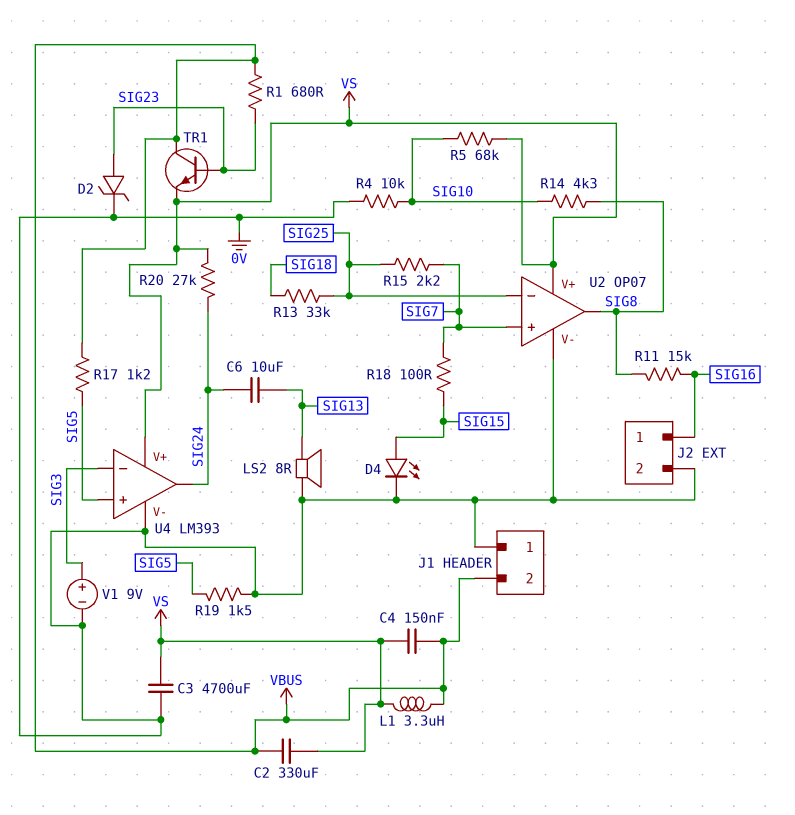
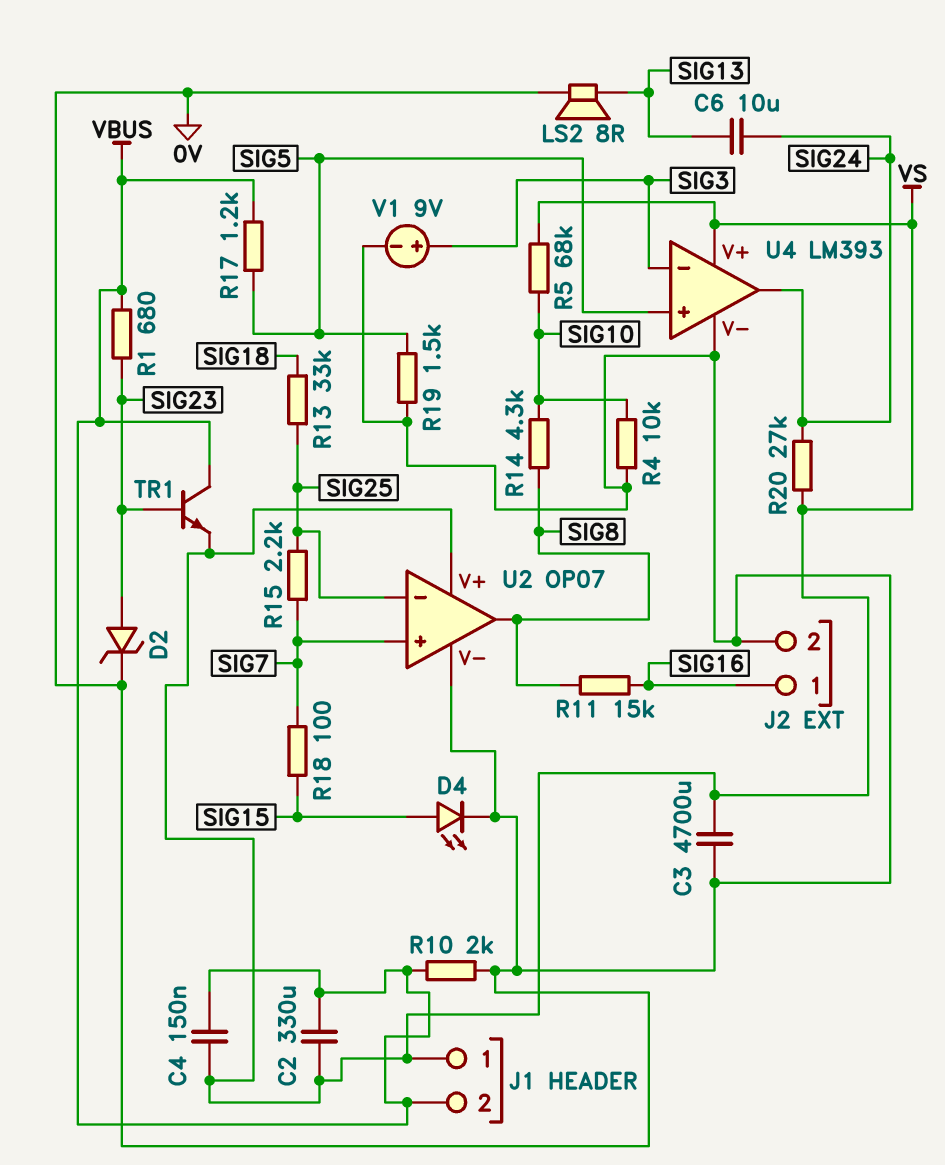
J1 pin 1: 0V -> VS
L1: 3.3uH (VBUS, VS) -> none
R10: none -> 2k (0V, VBUS)

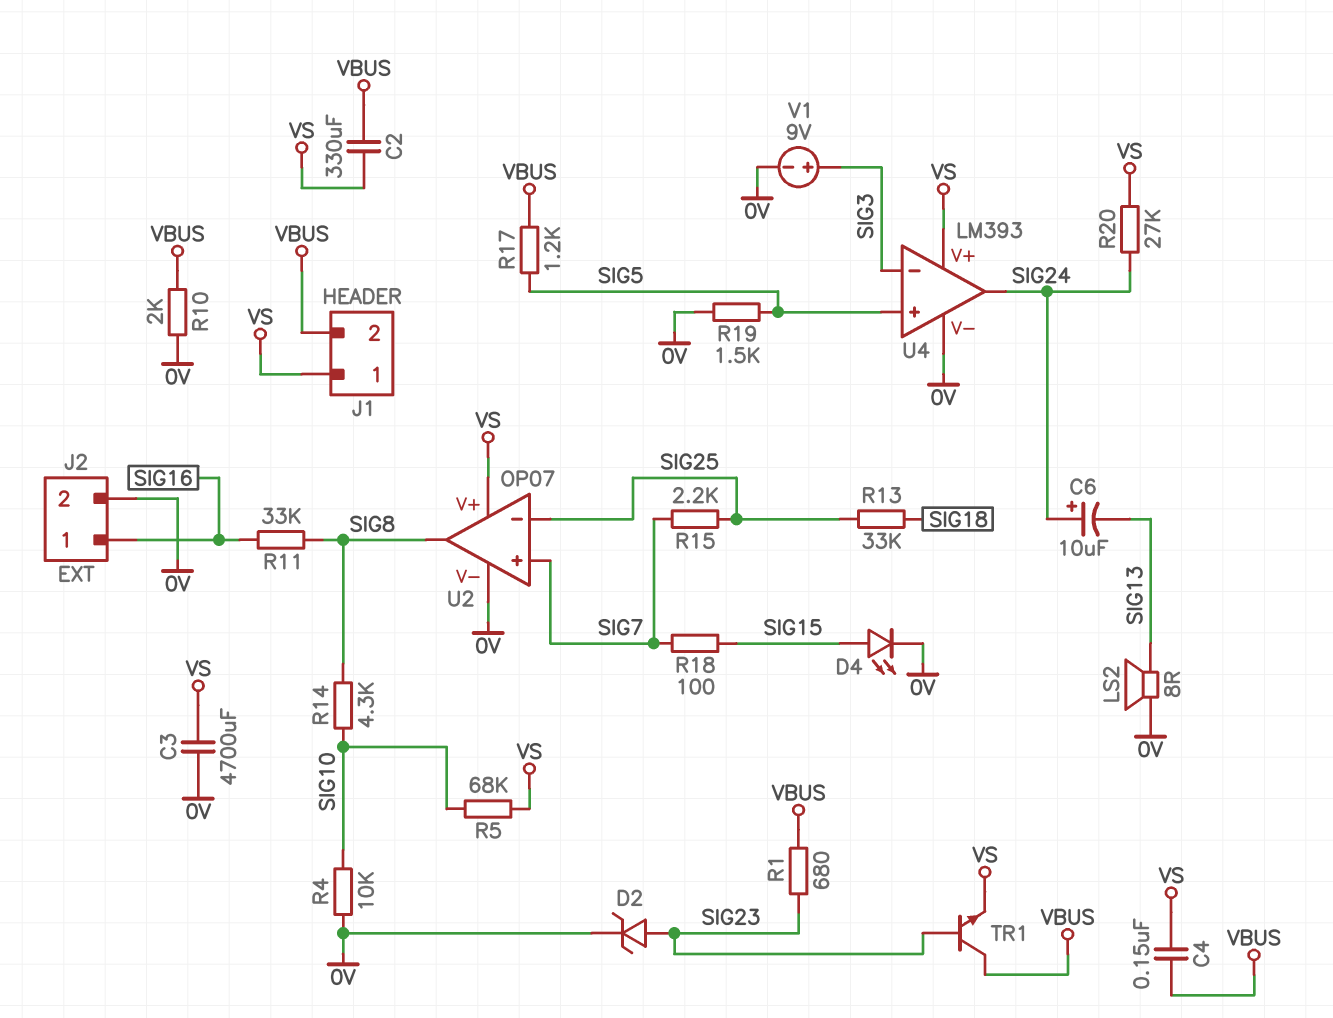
C6: 10uF (SIG13, SIG24) -> 10uF (plus SIG24, minus SIG13)
R11: 15k (SIG8, SIG16) -> 33k (SIG8, SIG16)

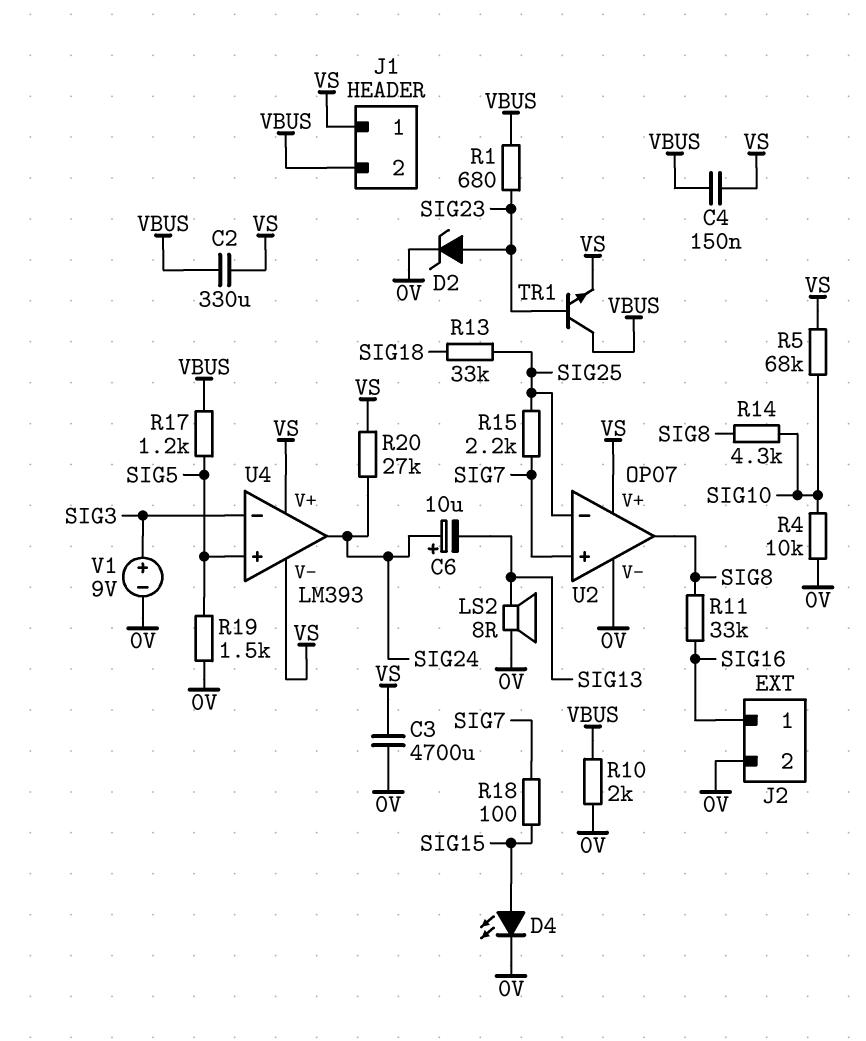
U4 pin V-: 0V -> VS

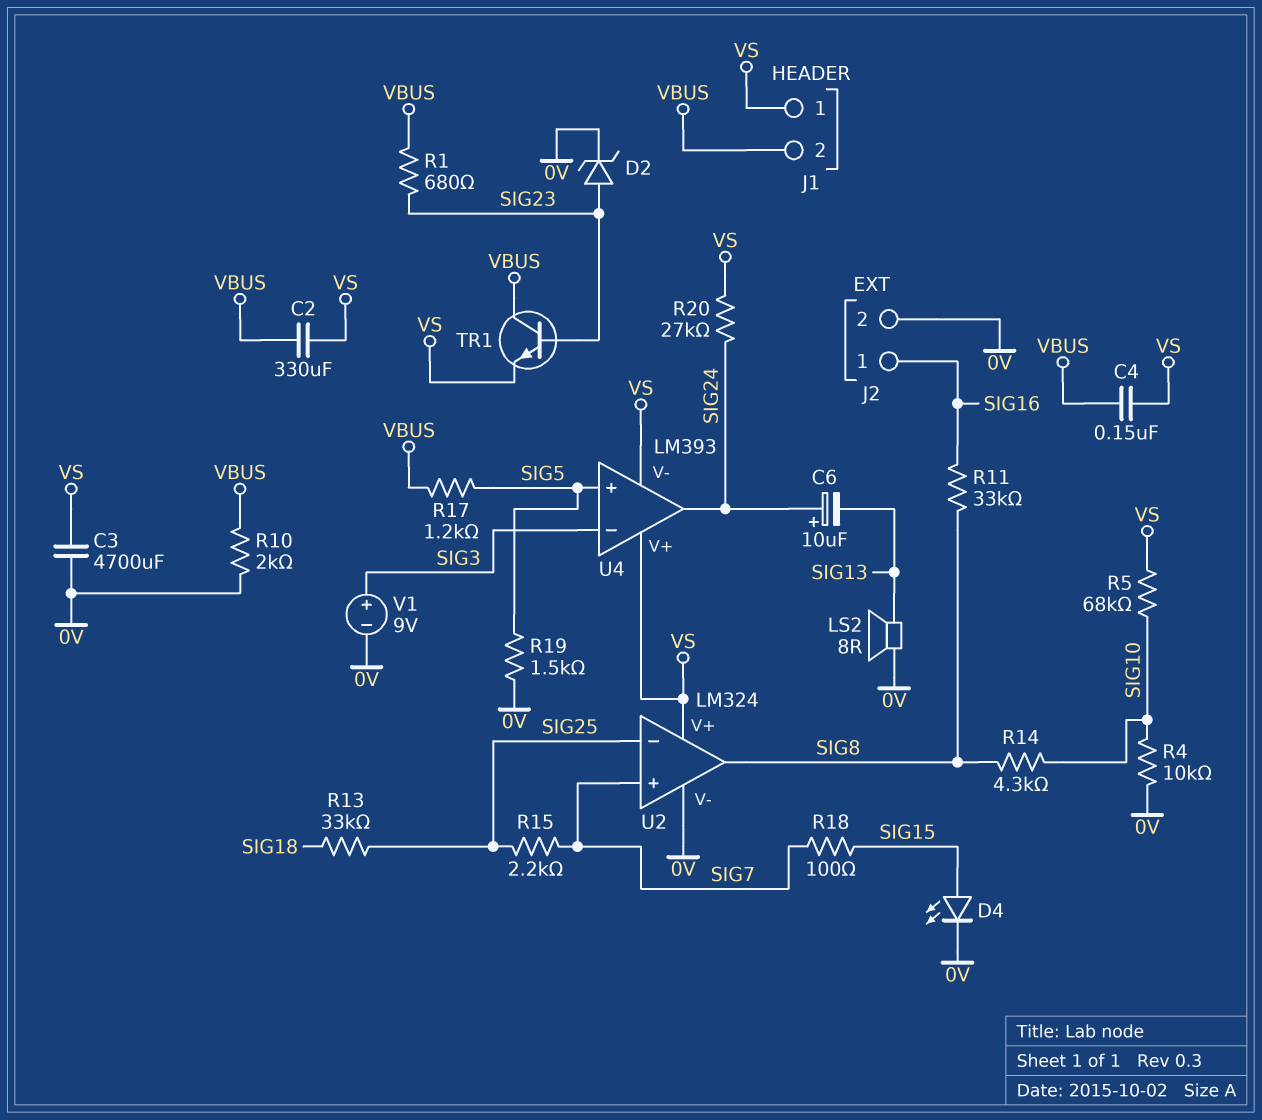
U2: OP07 -> LM324

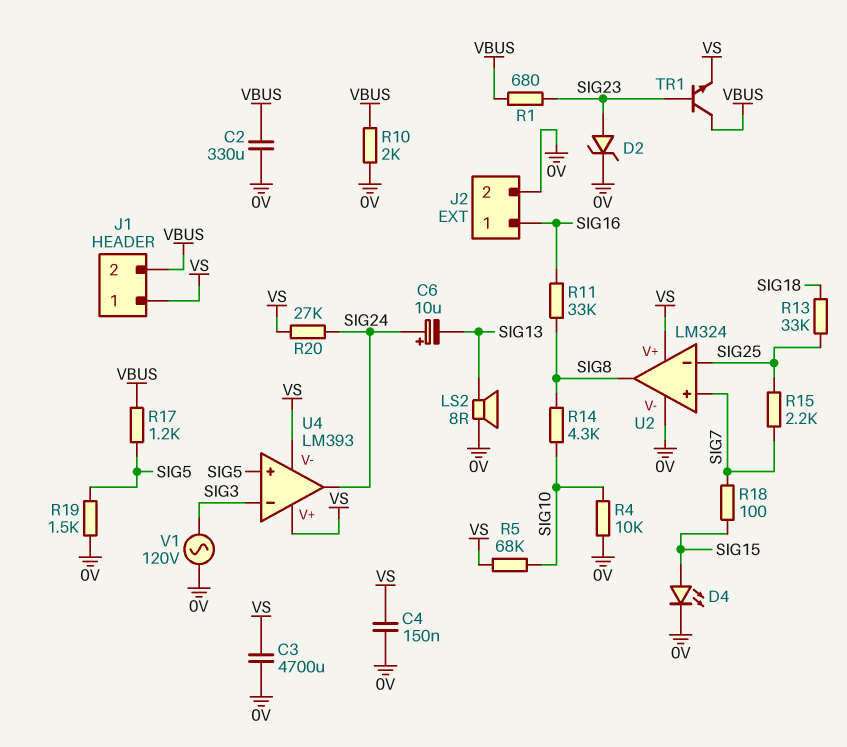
C2: 330uF (VBUS, VS) -> 330uF (0V, VBUS)
C4: 150nF (VBUS, VS) -> 150nF (0V, VS)
V1: 9V (plus SIG3, minus 0V) -> AC 120V (0V, SIG3)

